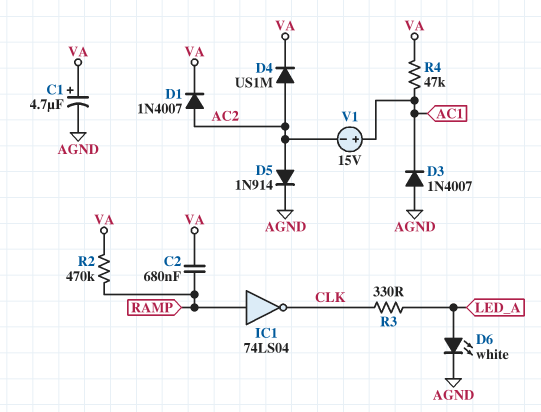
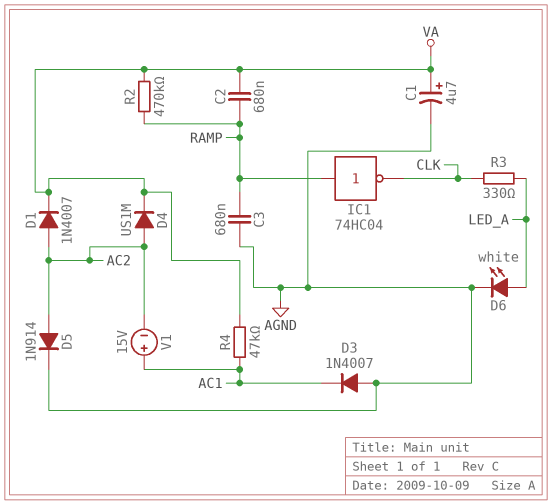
C3: none -> 680nF (AGND, RAMP)
IC1: NOT 74LS04 (in RAMP, out CLK) -> NOT 74HC04 (in RAMP, out CLK)

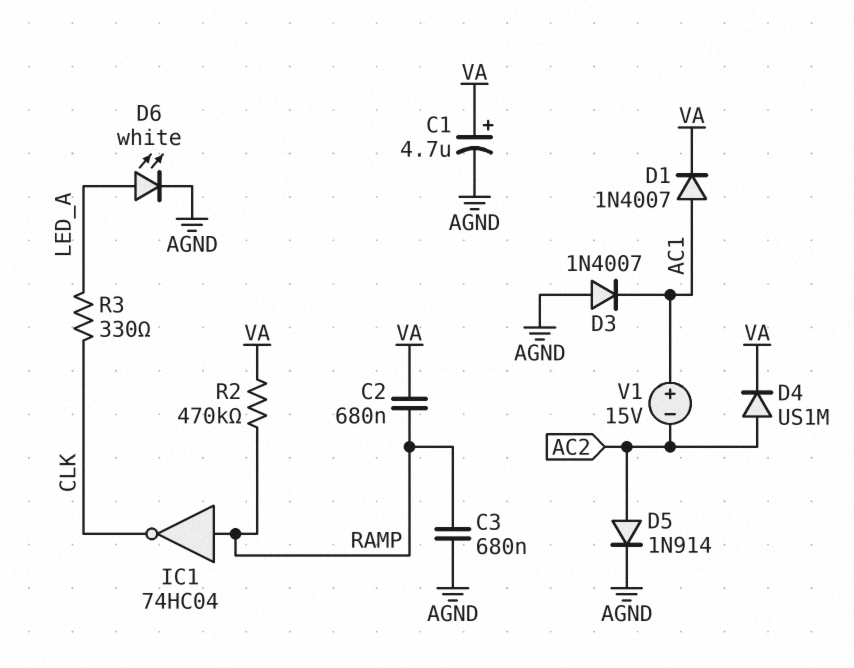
D1: diode 1N4007 (A AC2, K VA) -> diode 1N4007 (A AC1, K VA)
R4: 47k (AC1, VA) -> none

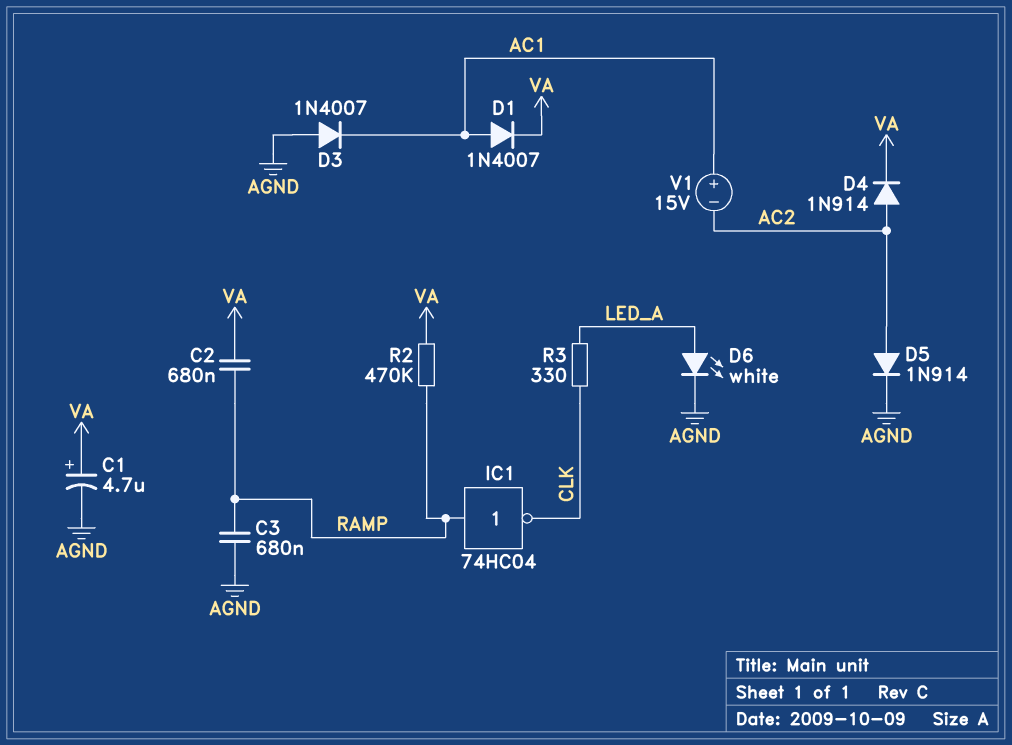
D4: diode US1M (A AC2, K VA) -> diode 1N914 (A AC2, K VA)

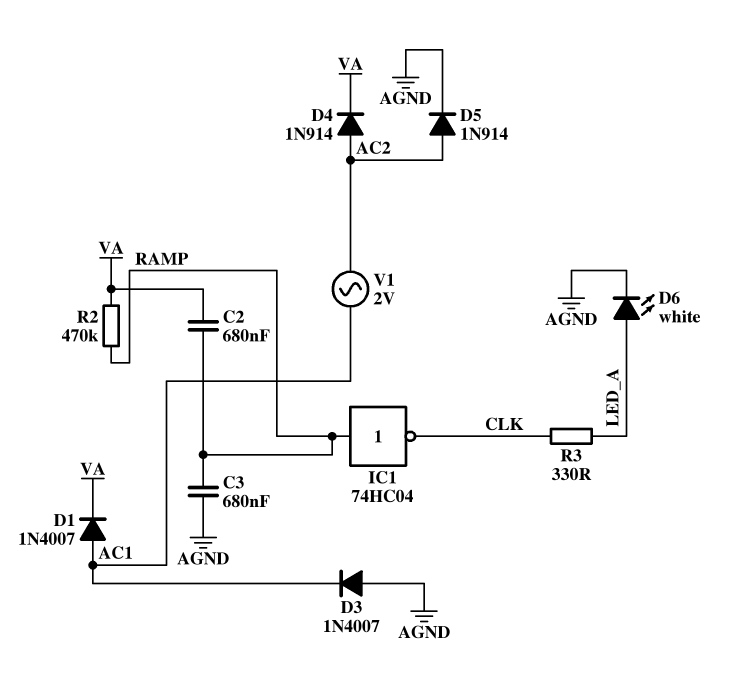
C1: 4.7uF (plus VA, minus AGND) -> none
V1: 15V (plus AC1, minus AC2) -> AC 2V (AC1, AC2)

